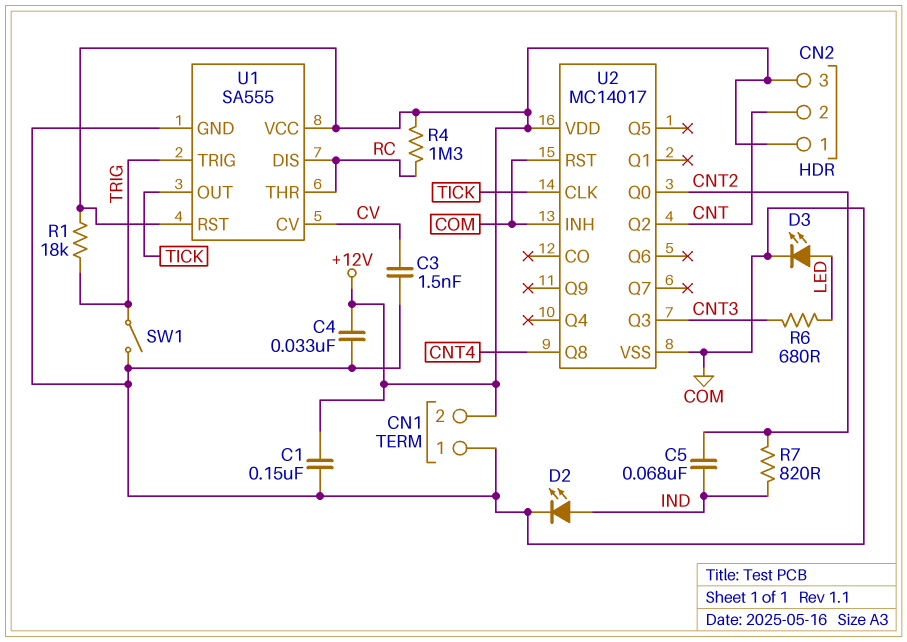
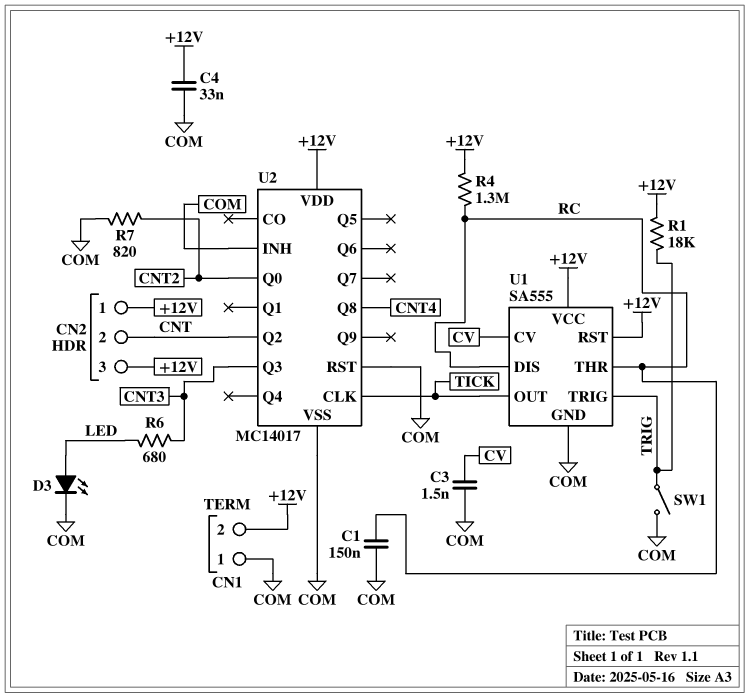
C1: 150nF (+12V, COM) -> 150nF (COM, RC)
C5: 68nF (CNT2, IND) -> none
D2: LED (A IND, K COM) -> none
R7: 820 (CNT2, IND) -> 820 (CNT2, COM)

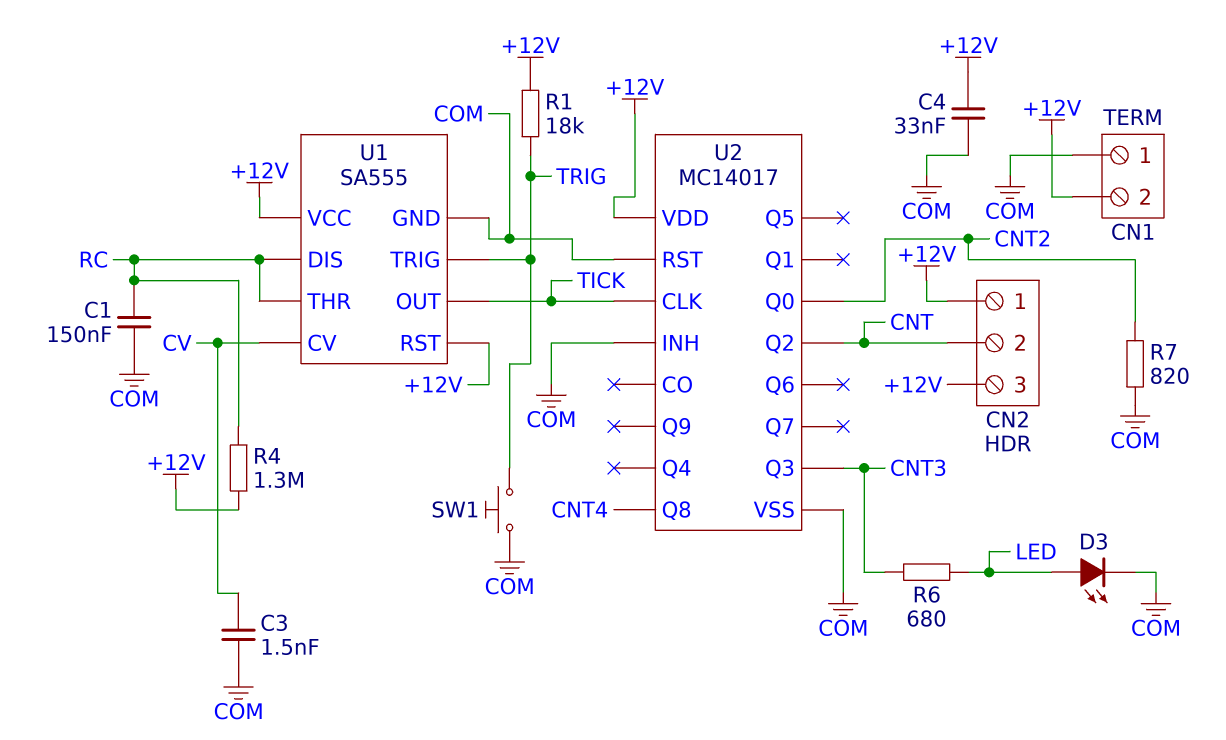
SW1: switch (COM, TRIG) -> button (COM, TRIG)

